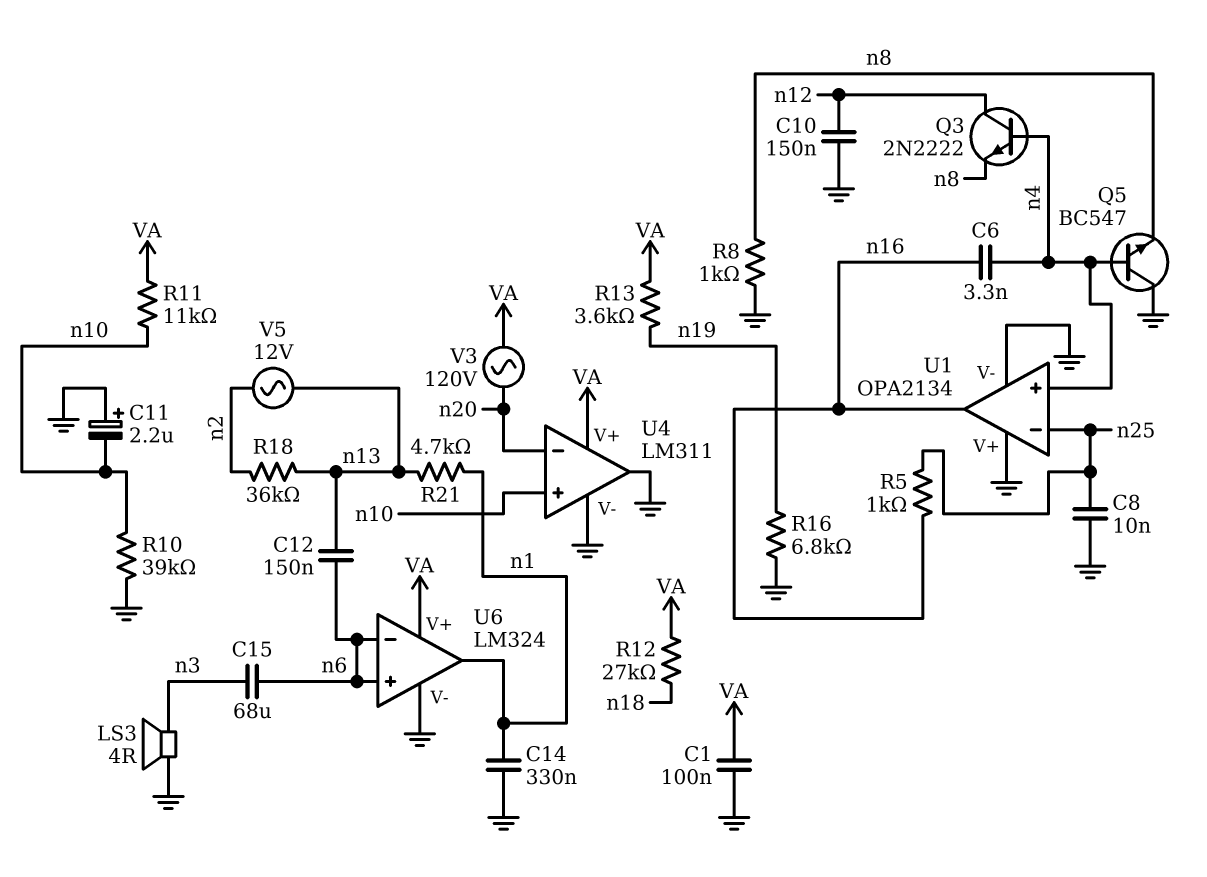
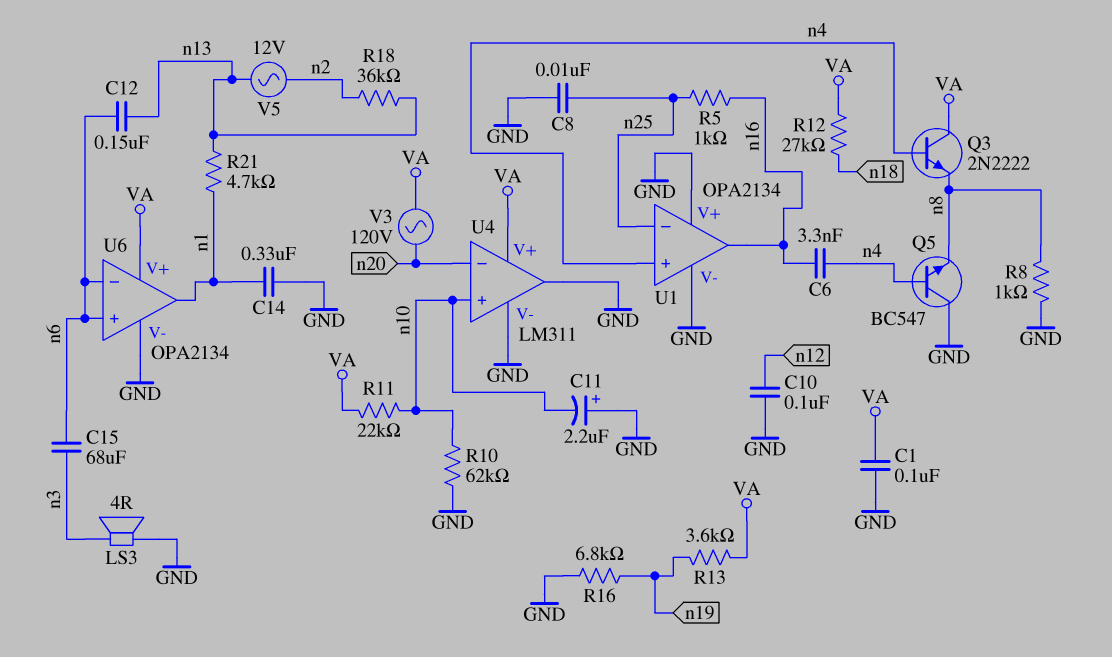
C10: 150nF (GND, n12) -> 100nF (GND, n12)
Q3: NPN 2N2222 (B n4, C n12, E n8) -> NPN 2N2222 (B n4, C VA, E n8)
R10: 39k (GND, n10) -> 62k (GND, n10)
R11: 11k (VA, n10) -> 22k (VA, n10)
U6: LM324 -> OPA2134

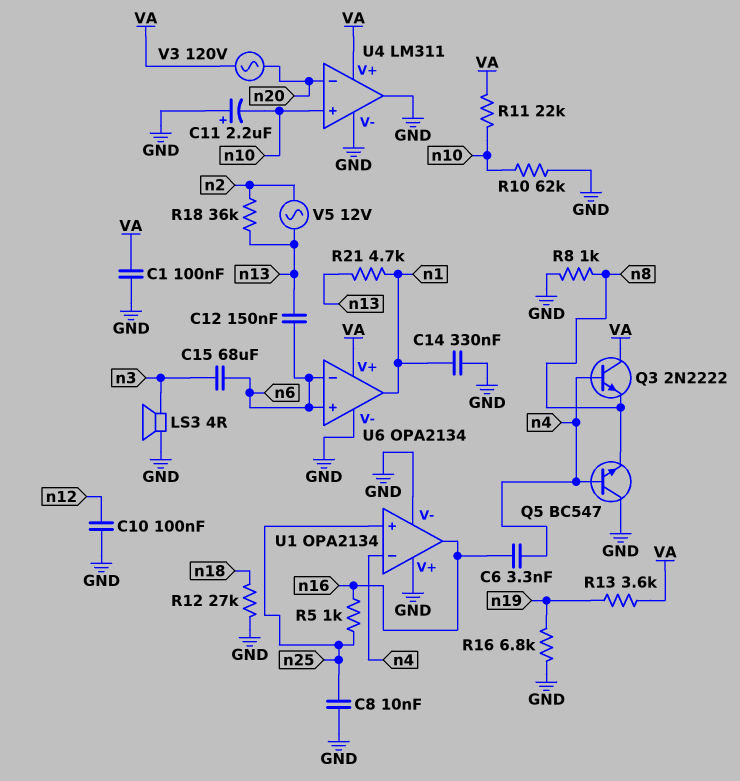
R12: 27k (VA, n18) -> 27k (GND, n18)
U1 pin in+: n4 -> n25
U1 pin in-: n25 -> n4

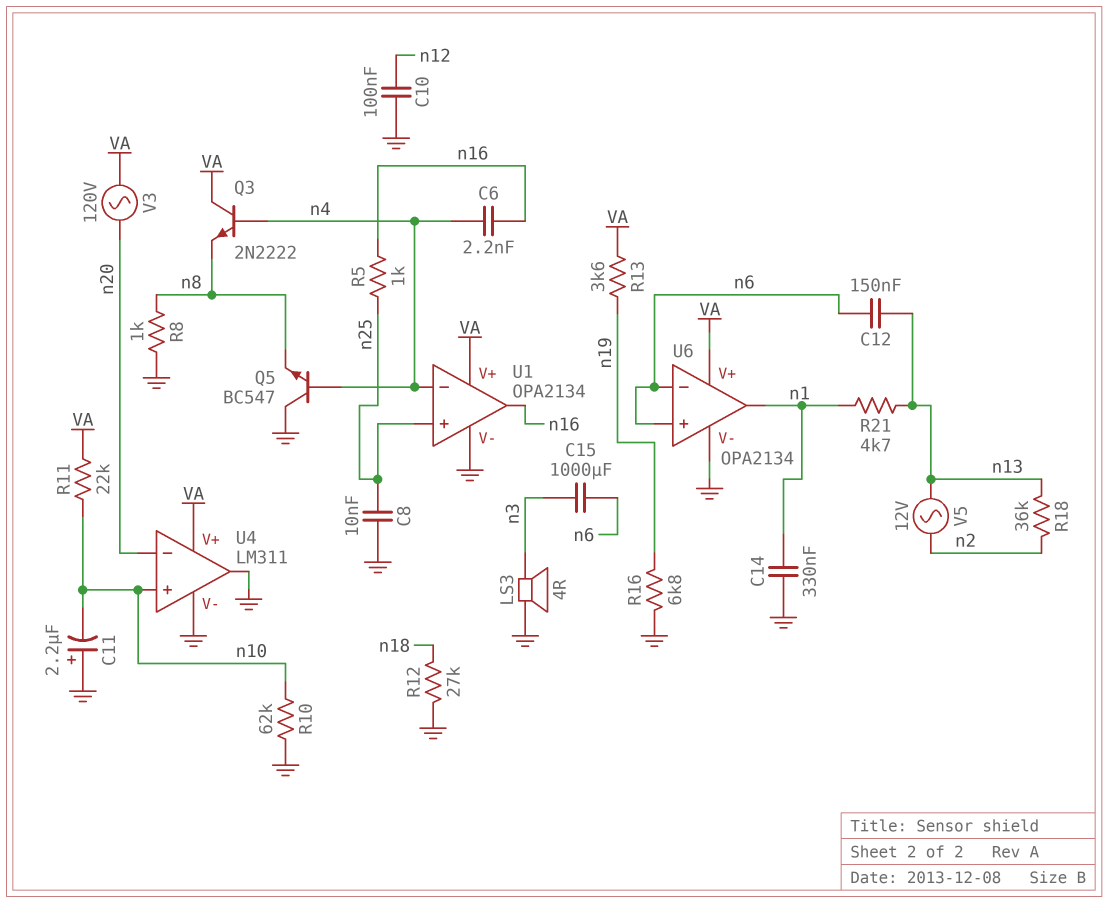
C1: 100nF (GND, VA) -> none
C6: 3.3nF (n4, n16) -> 2.2nF (n4, n16)
C15: 68uF (n3, n6) -> 1000uF (n3, n6)
U1 pin V+: GND -> VA

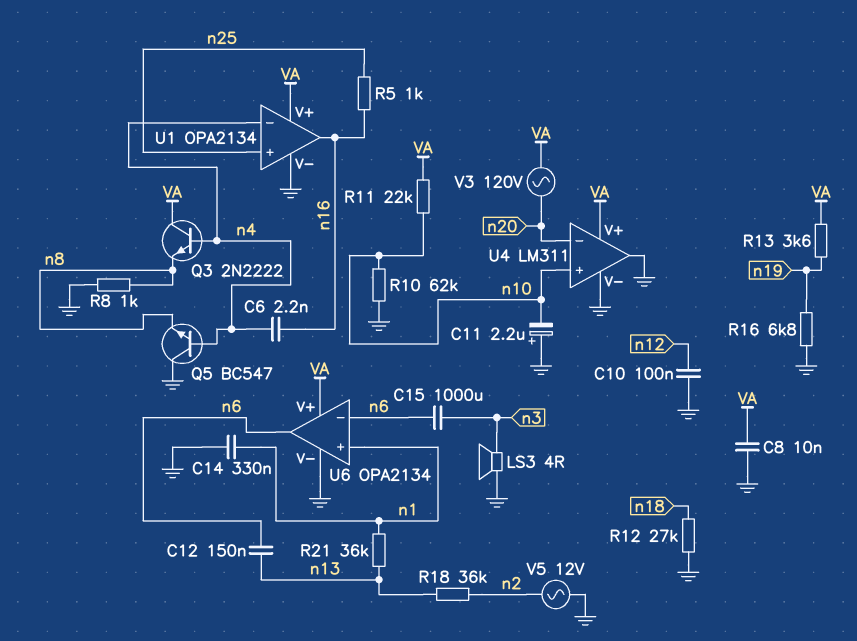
C8: 10nF (GND, n25) -> 10nF (GND, VA)
R21: 4.7k (n1, n13) -> 36k (n1, n13)
U6 pin in+: n6 -> n1
U6 pin out: n1 -> n6
V5: AC 12V (n2, n13) -> AC 12V (GND, n2)

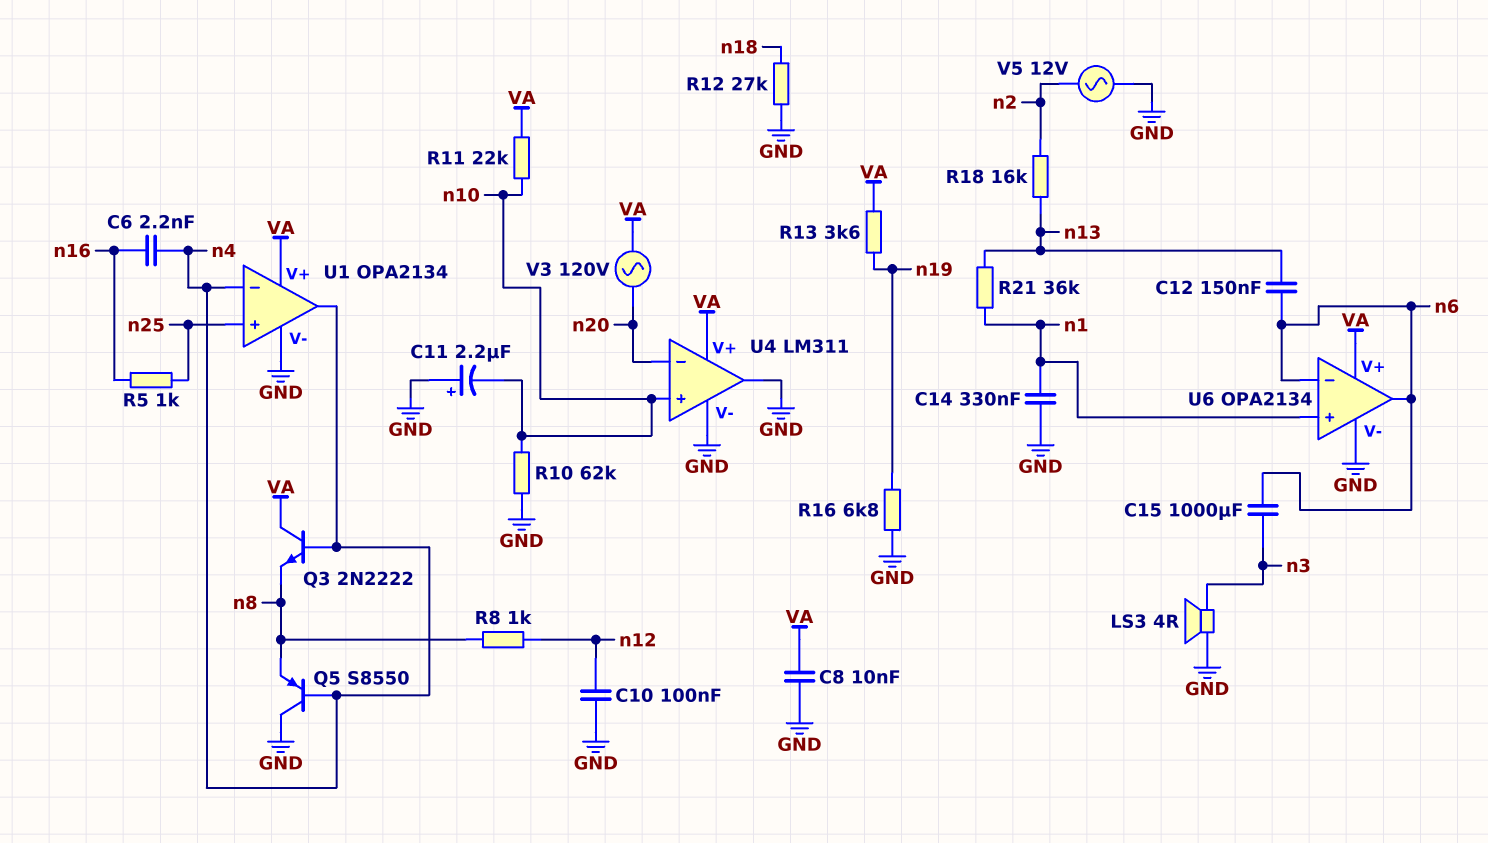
Q5: NPN BC547 (B n4, C GND, E n8) -> PNP S8550 (B n4, C GND, E n8)
R8: 1k (GND, n8) -> 1k (n8, n12)
R18: 36k (n2, n13) -> 16k (n2, n13)
U1 pin out: n16 -> n4

